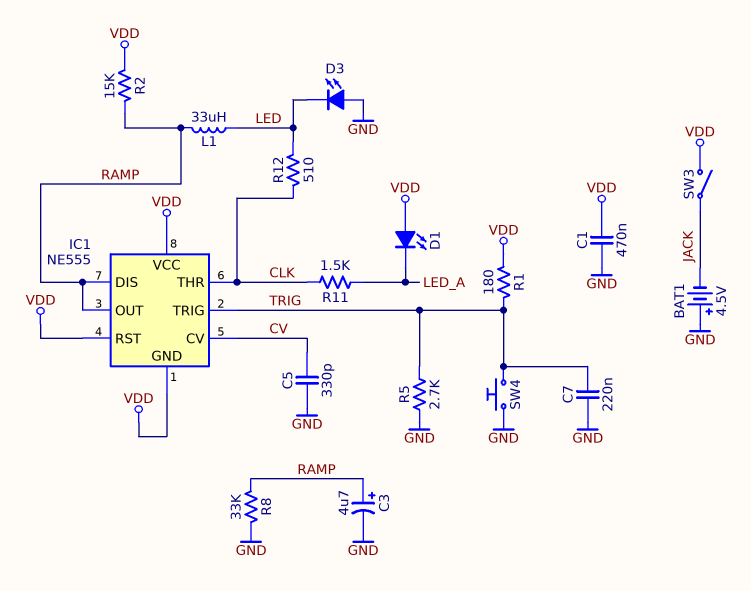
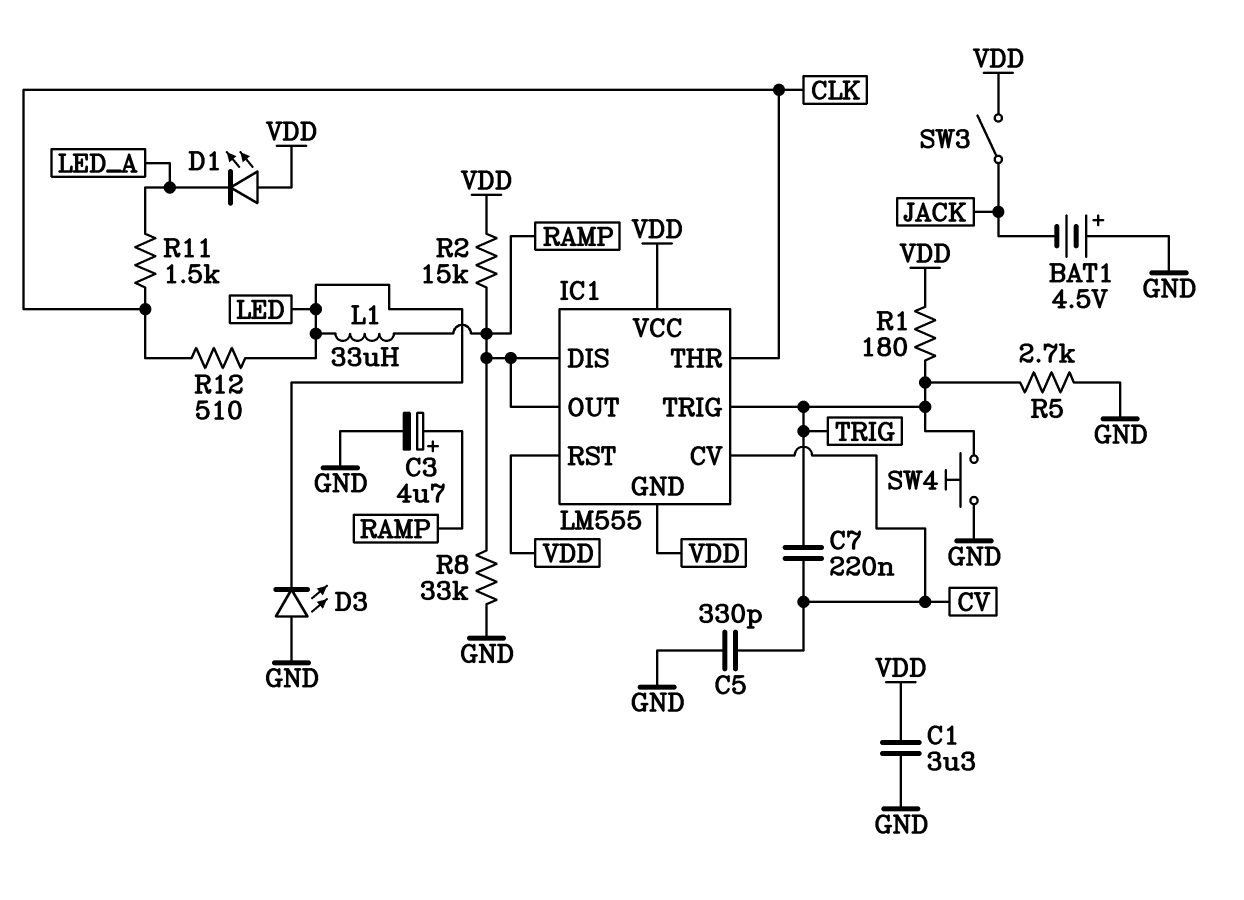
C1: 470nF (GND, VDD) -> 3.3uF (GND, VDD)
C7: 220nF (GND, TRIG) -> 220nF (CV, TRIG)
IC1: NE555 -> LM555

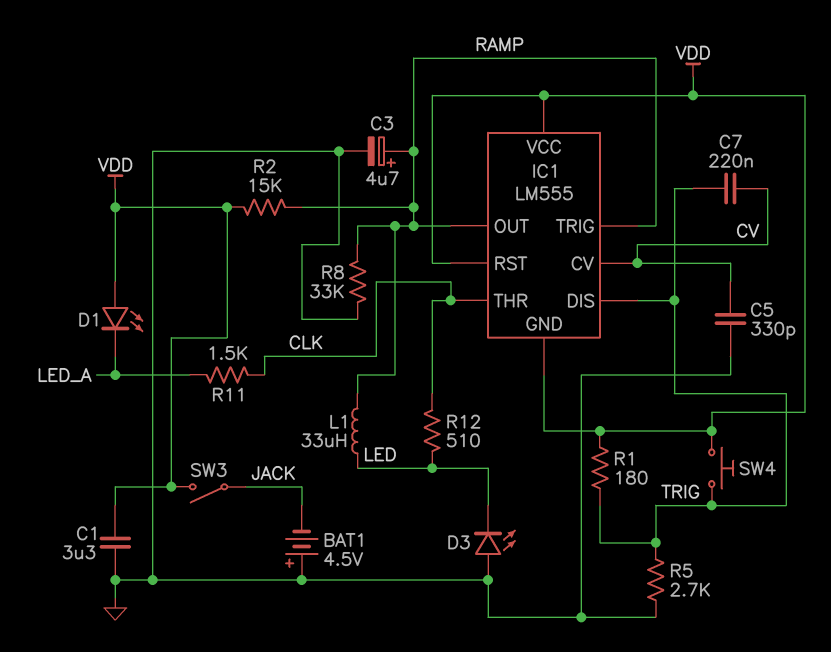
IC1 pin DIS: RAMP -> TRIG
IC1 pin TRIG: TRIG -> RAMP
SW4: button (GND, TRIG) -> button (TRIG, VDD)

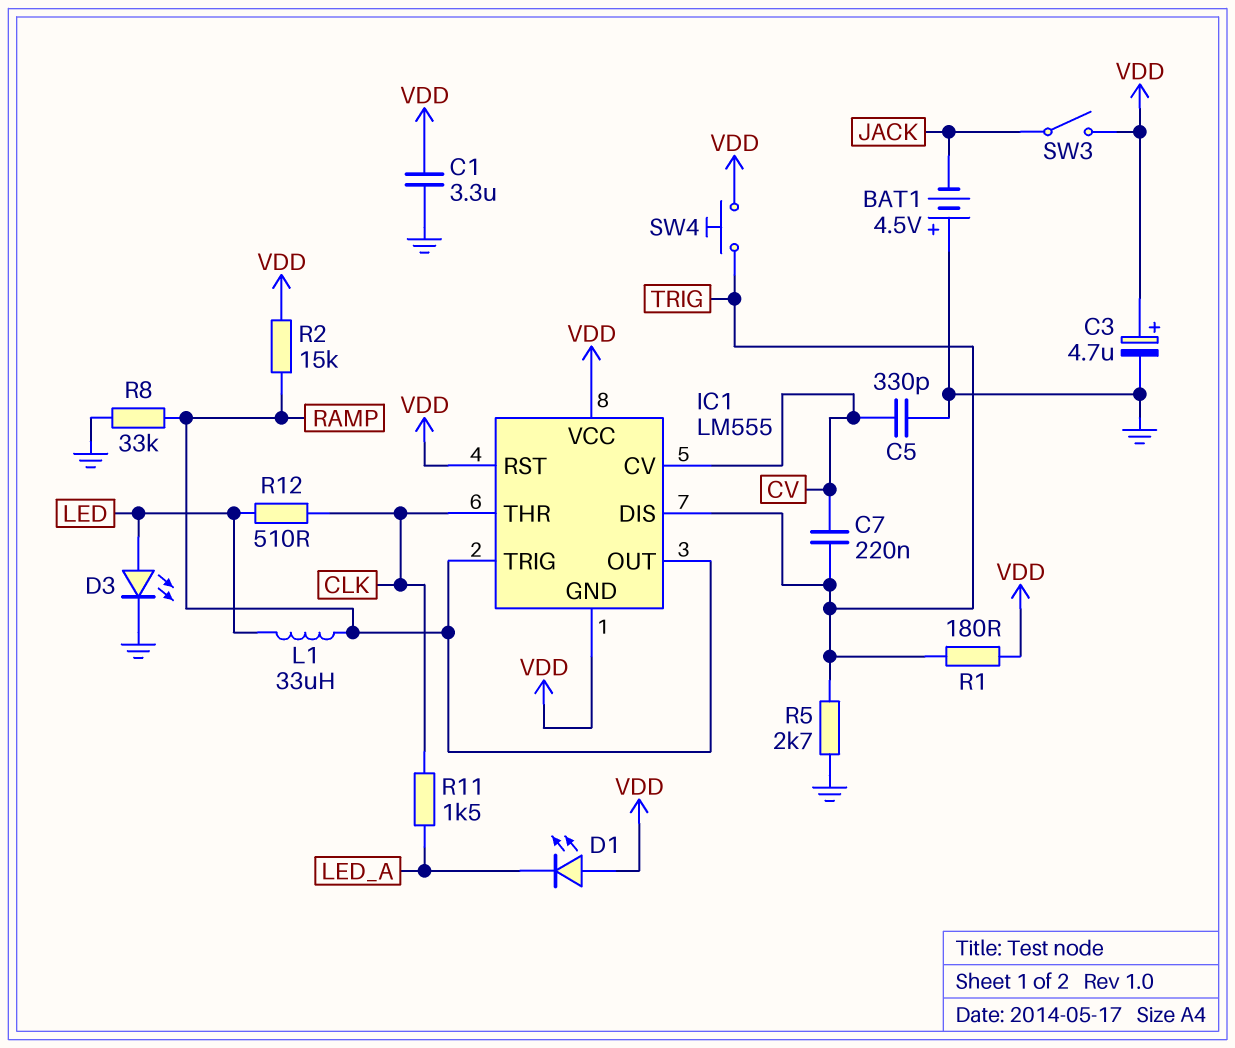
C3: 4.7uF (plus RAMP, minus GND) -> 4.7uF (plus VDD, minus GND)
D3: LED (A GND, K LED) -> LED (A LED, K GND)

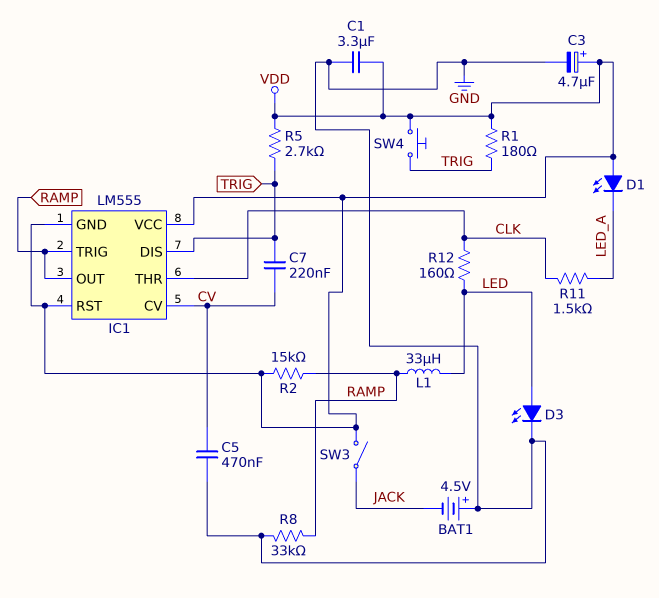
C5: 330pF (CV, GND) -> 470nF (CV, GND)
R5: 2.7k (GND, TRIG) -> 2.7k (TRIG, VDD)
R12: 510 (CLK, LED) -> 160 (CLK, LED)

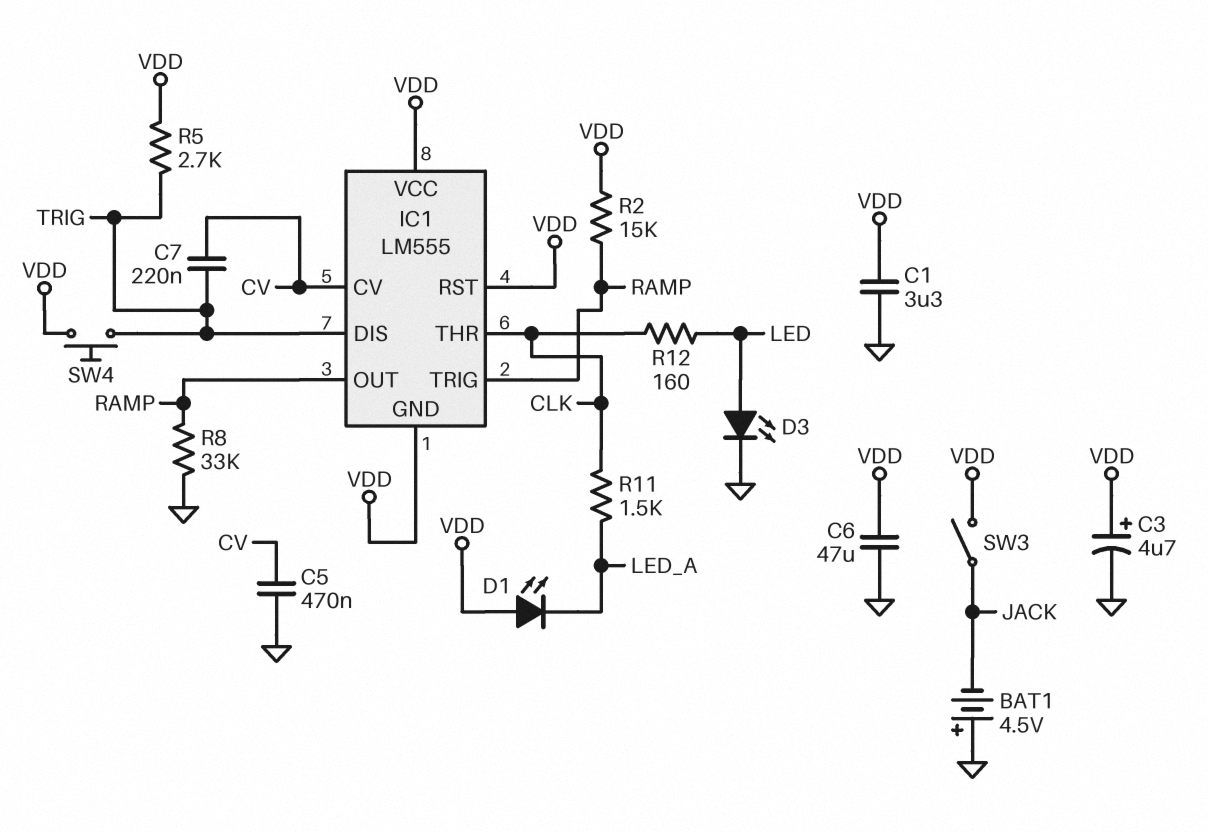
C6: none -> 47uF (GND, VDD)
L1: 33uH (LED, RAMP) -> none
R1: 180 (TRIG, VDD) -> none

